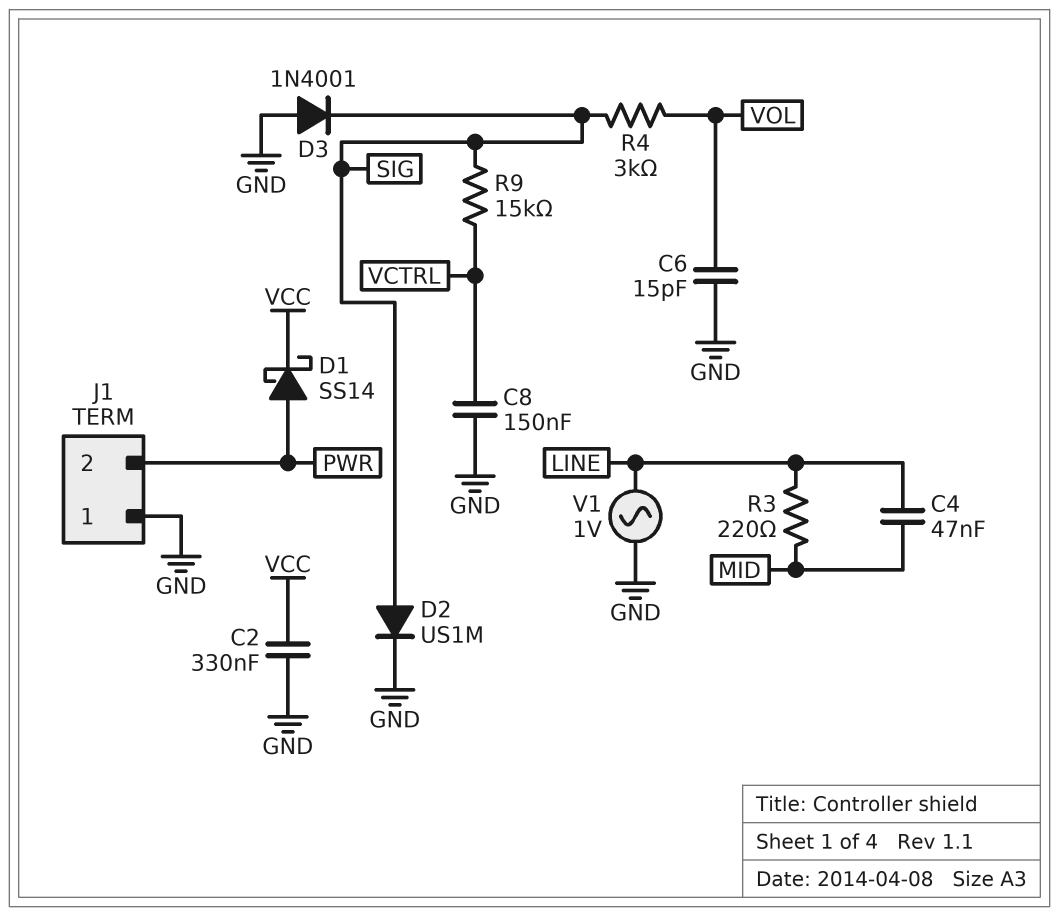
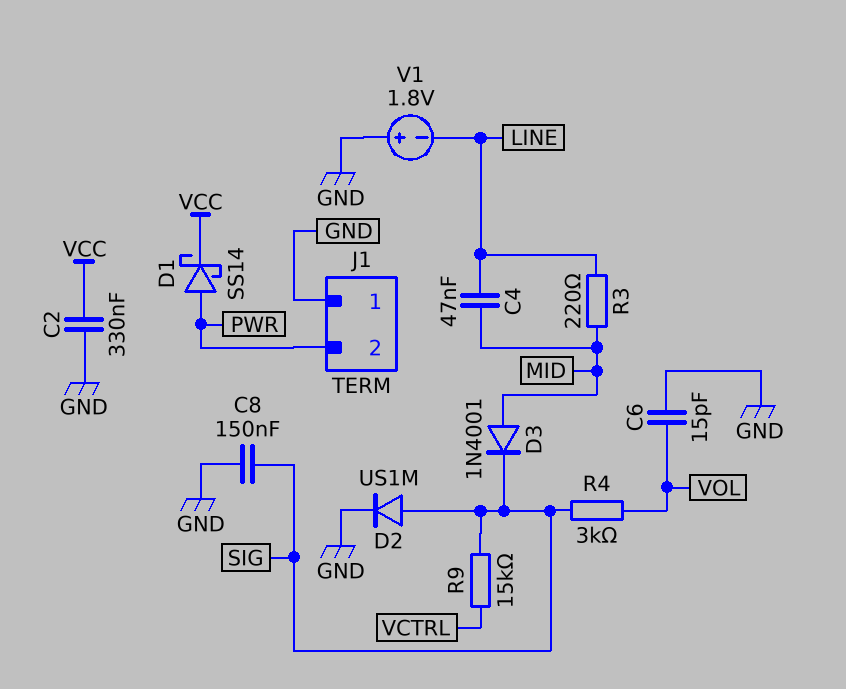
C8: 150nF (GND, VCTRL) -> 150nF (GND, SIG)
D3: diode 1N4001 (A GND, K SIG) -> diode 1N4001 (A MID, K SIG)
V1: AC 1V (GND, LINE) -> 1.8V (plus GND, minus LINE)

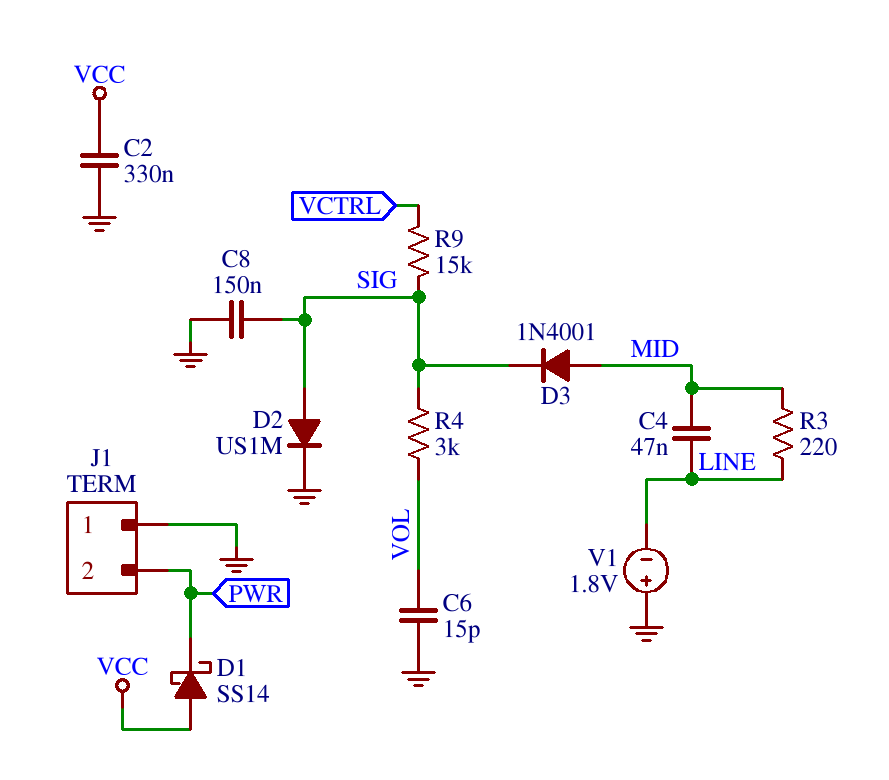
D1: schottky SS14 (A PWR, K VCC) -> schottky SS14 (A VCC, K PWR)

